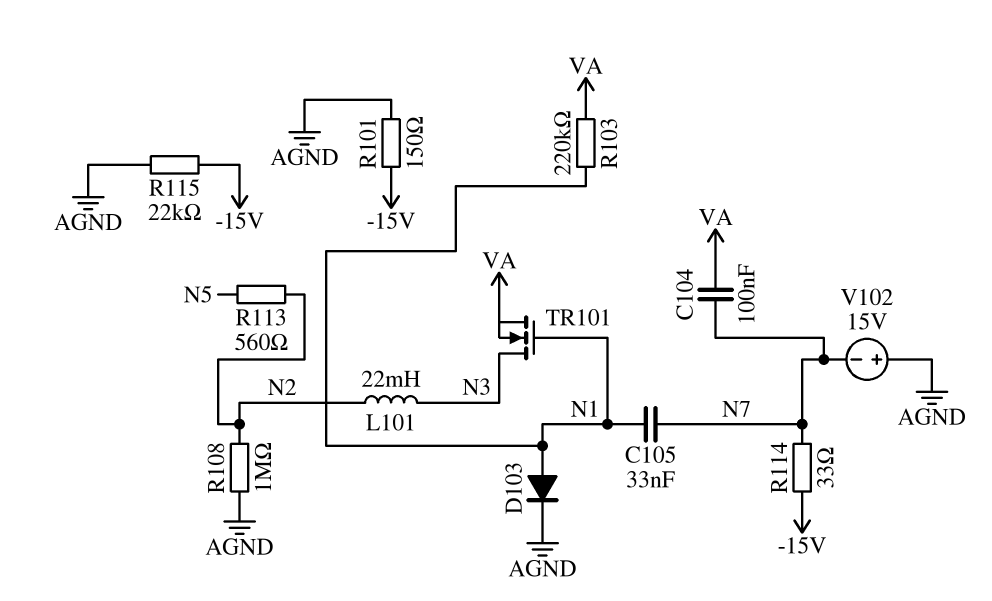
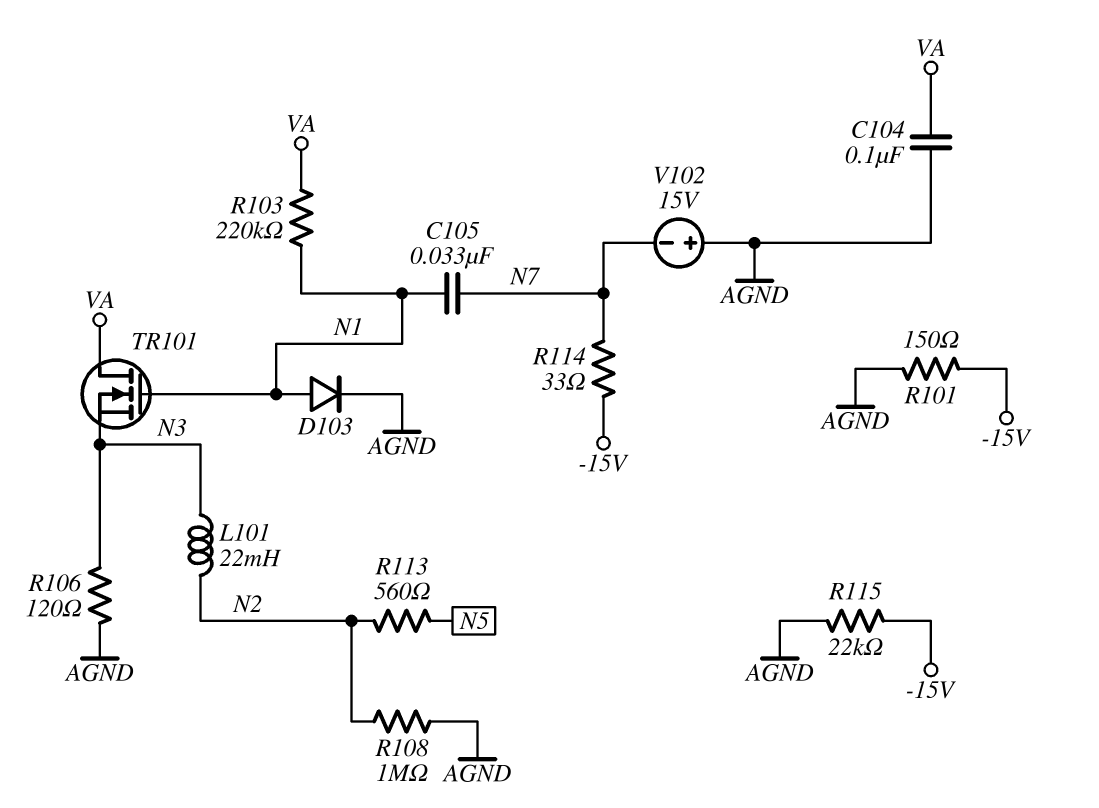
C104: 100nF (N7, VA) -> 100nF (AGND, VA)
R106: none -> 120 (AGND, N3)
TR101: NMOS (G N1, D N3, S VA) -> NMOS (G N1, D VA, S N3)

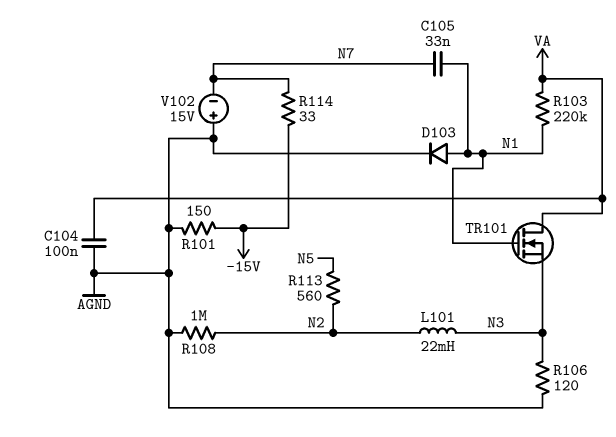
R115: 22k (-15V, AGND) -> none

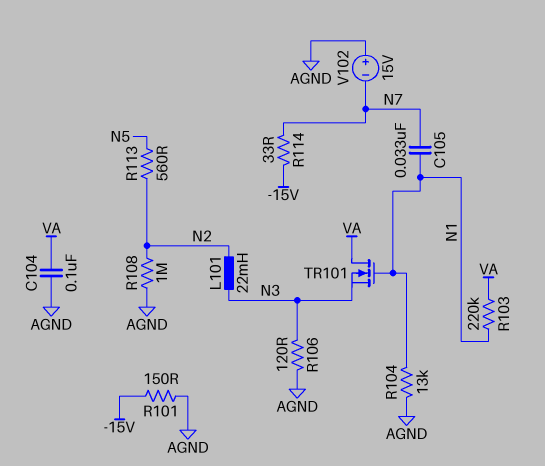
D103: diode (A N1, K AGND) -> none
R104: none -> 13k (AGND, N1)

